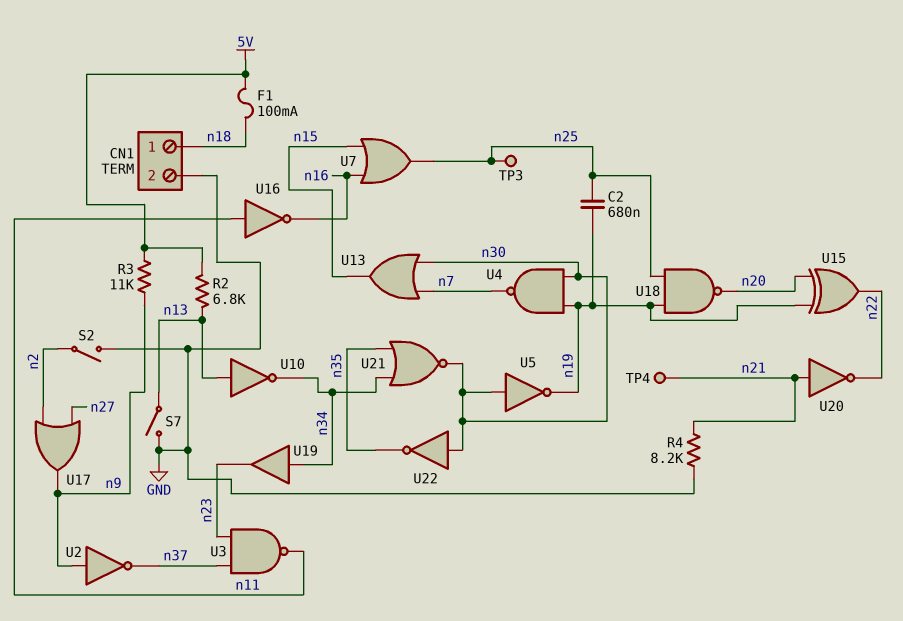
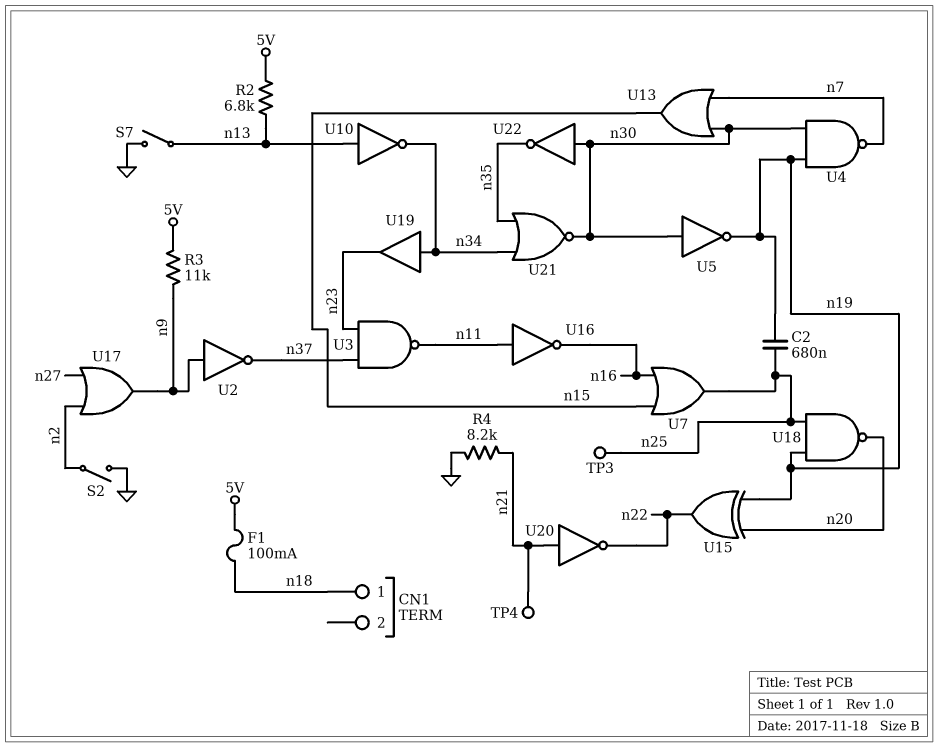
CN1 pin 2: GND -> none

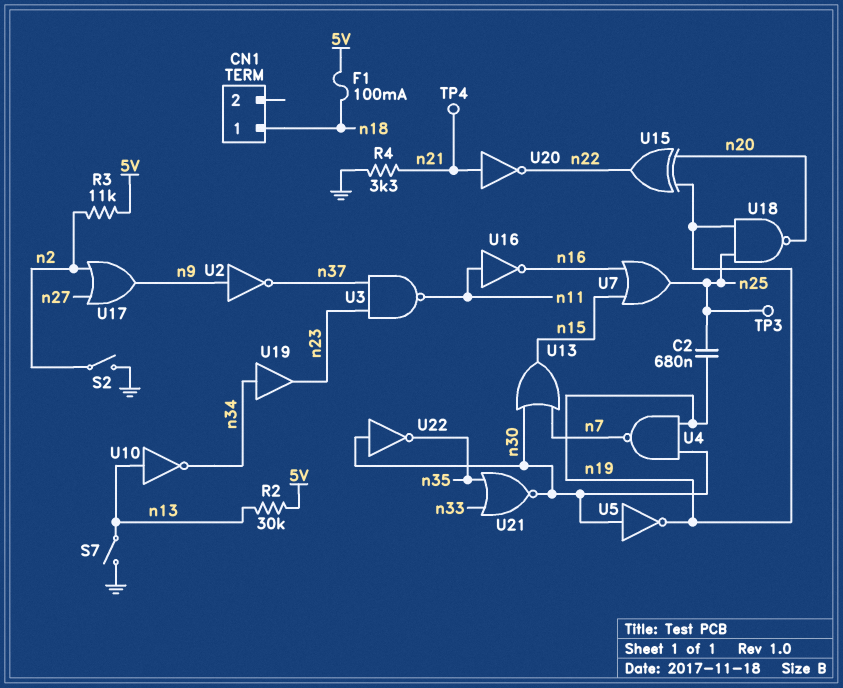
R2: 6.8k (5V, n13) -> 30k (5V, n13)
R3: 11k (5V, n9) -> 11k (5V, n2)
R4: 8.2k (GND, n21) -> 3.3k (GND, n21)
U21: NOR (in n34, in n35, out n30) -> NOR (in n33, in n35, out n30)

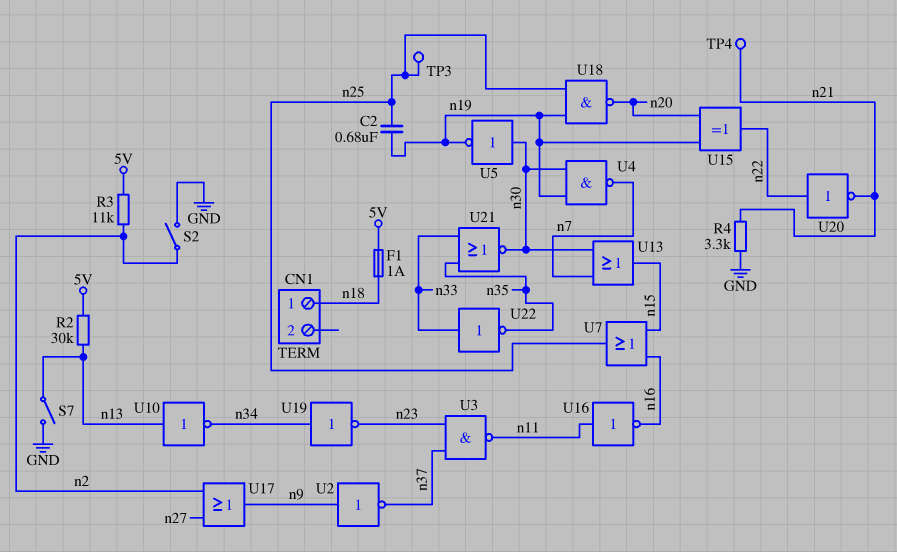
F1: 100mA (5V, n18) -> 1A (5V, n18)
U19: buffer (in n34, out n23) -> NOT (in n34, out n23)
U20: NOT (in n21, out n22) -> NOT (in n22, out n21)
U22: NOT (in n30, out n35) -> NOT (in n33, out n35)

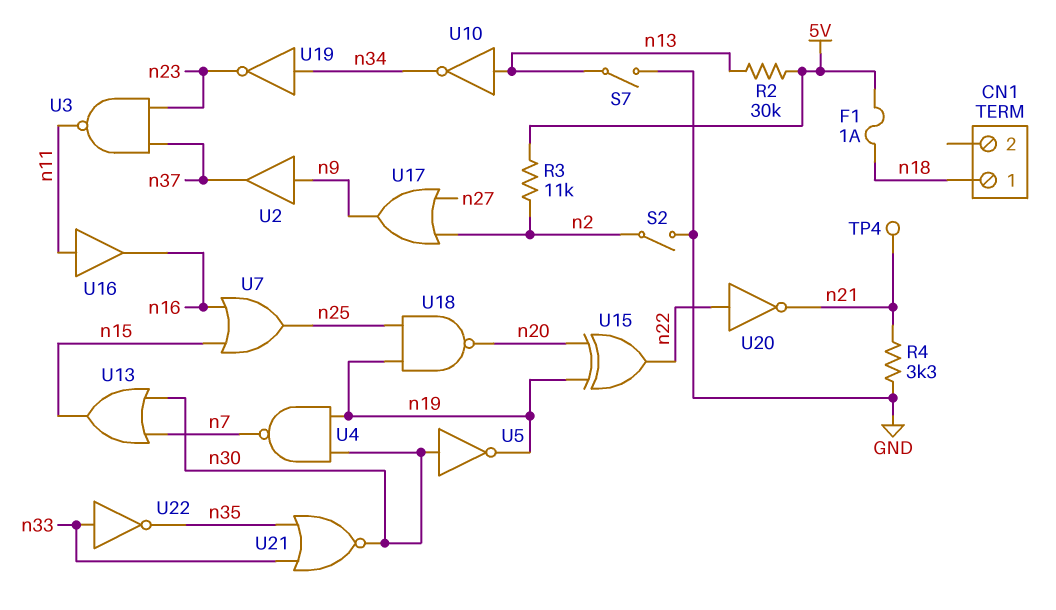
C2: 680nF (n19, n25) -> none
TP3: test point (n25) -> none
U2: NOT (in n9, out n37) -> buffer (in n9, out n37)
U16: NOT (in n11, out n16) -> buffer (in n11, out n16)

